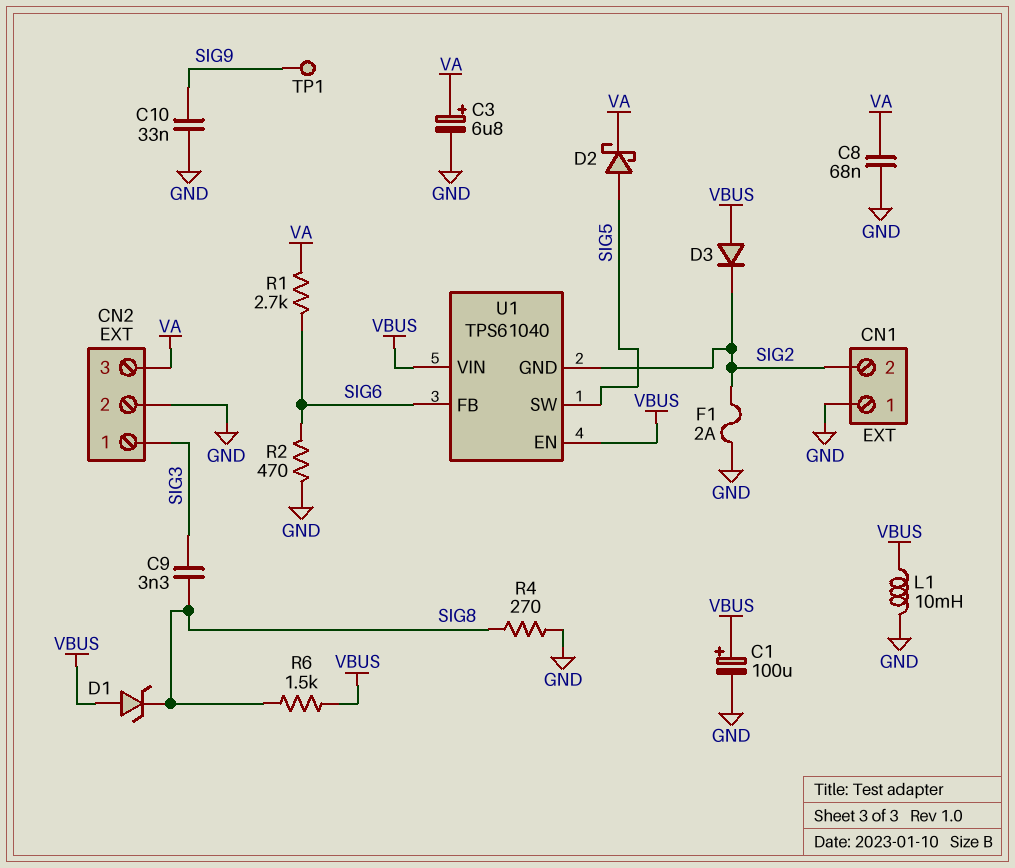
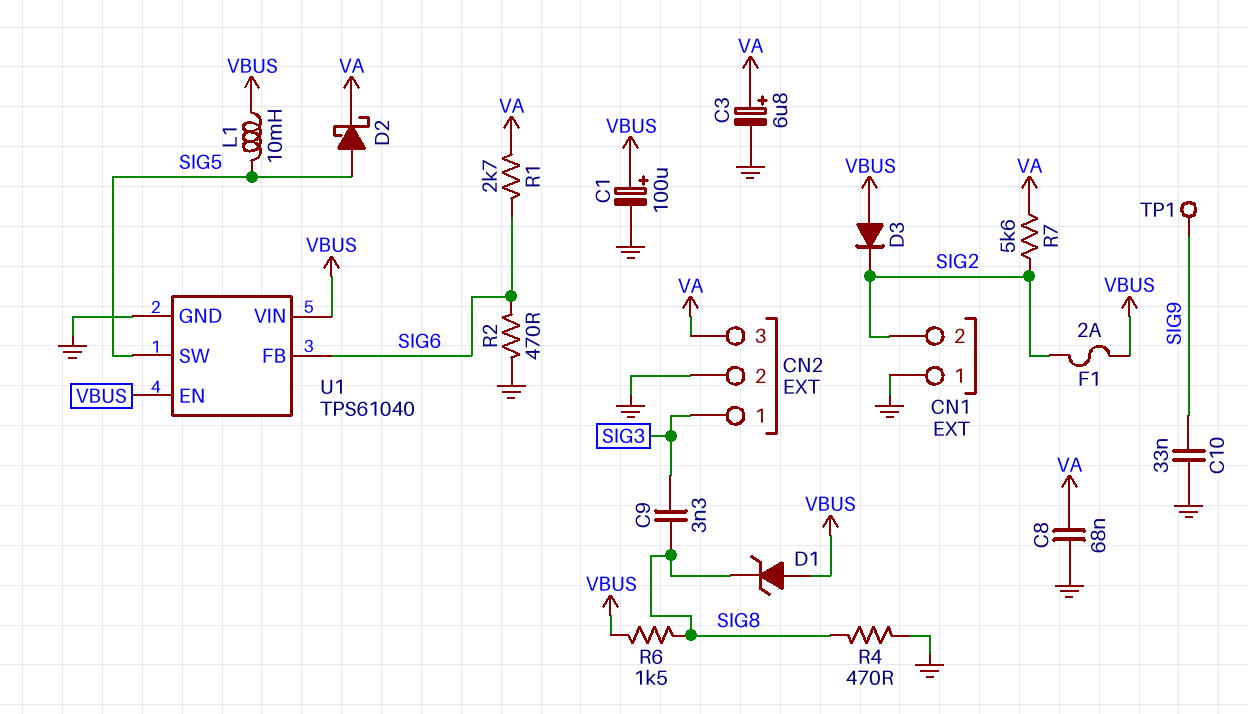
F1: 2A (GND, SIG2) -> 2A (SIG2, VBUS)
L1: 10mH (GND, VBUS) -> 10mH (SIG5, VBUS)
R4: 270 (GND, SIG8) -> 470 (GND, SIG8)
R7: none -> 5.6k (SIG2, VA)
U1 pin GND: SIG2 -> GND

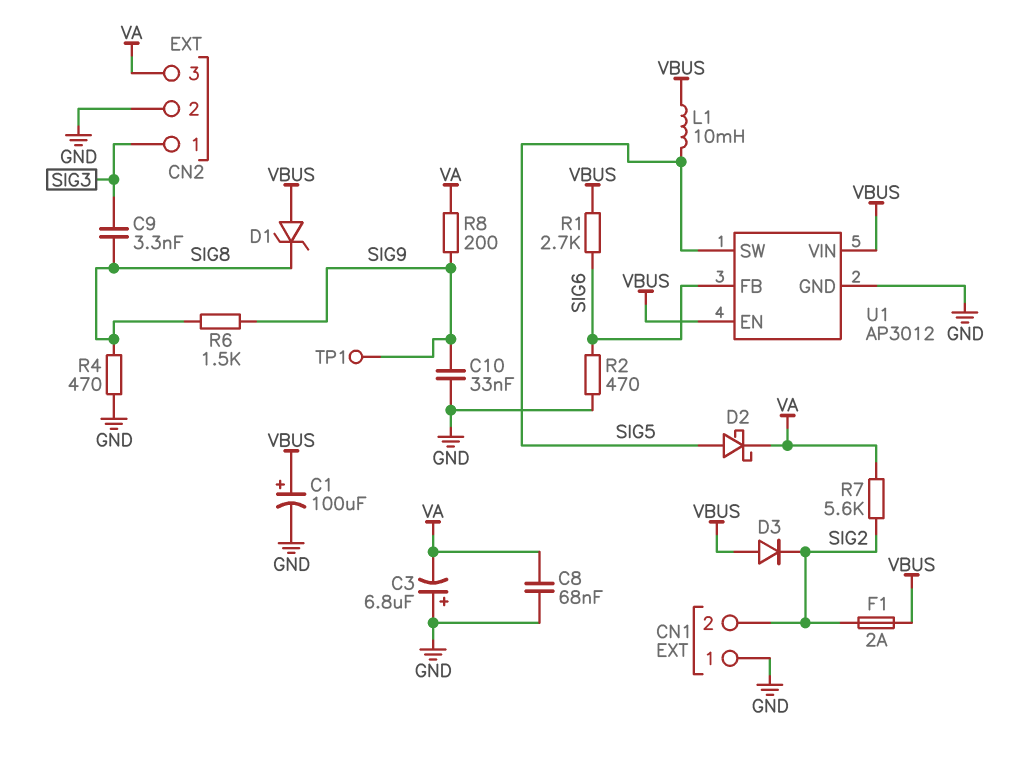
C3: 6.8uF (plus VA, minus GND) -> 6.8uF (plus GND, minus VA)
R1: 2.7k (SIG6, VA) -> 2.7k (SIG6, VBUS)
R6: 1.5k (SIG8, VBUS) -> 1.5k (SIG8, SIG9)
R8: none -> 200 (SIG9, VA)
U1: TPS61040 -> AP3012

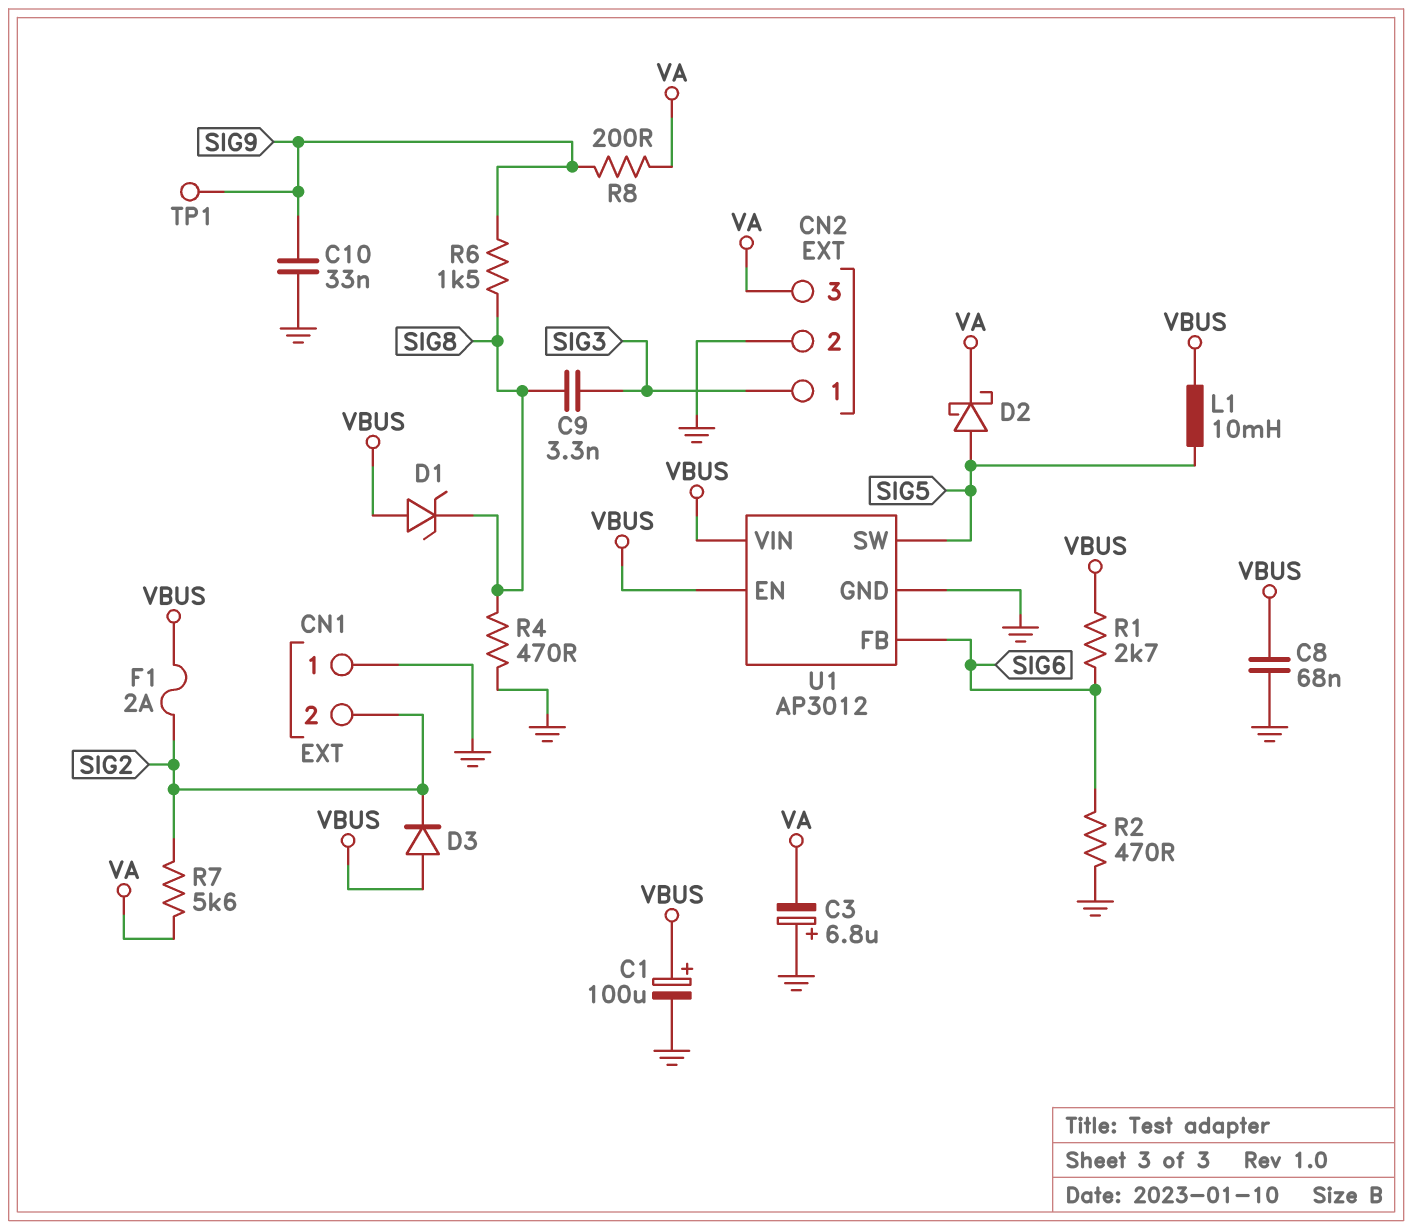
C8: 68nF (GND, VA) -> 68nF (GND, VBUS)

